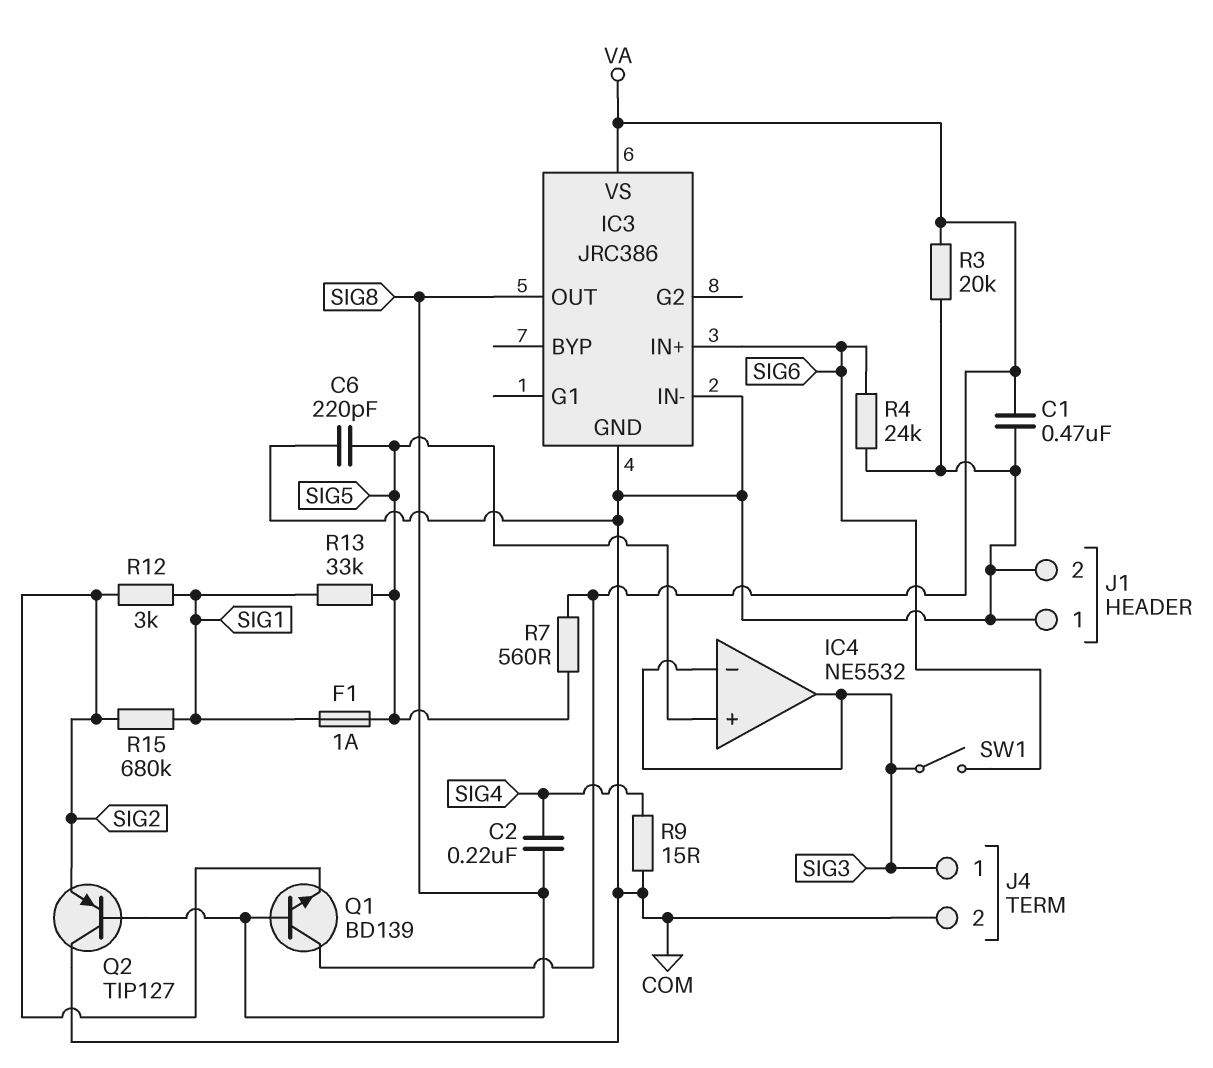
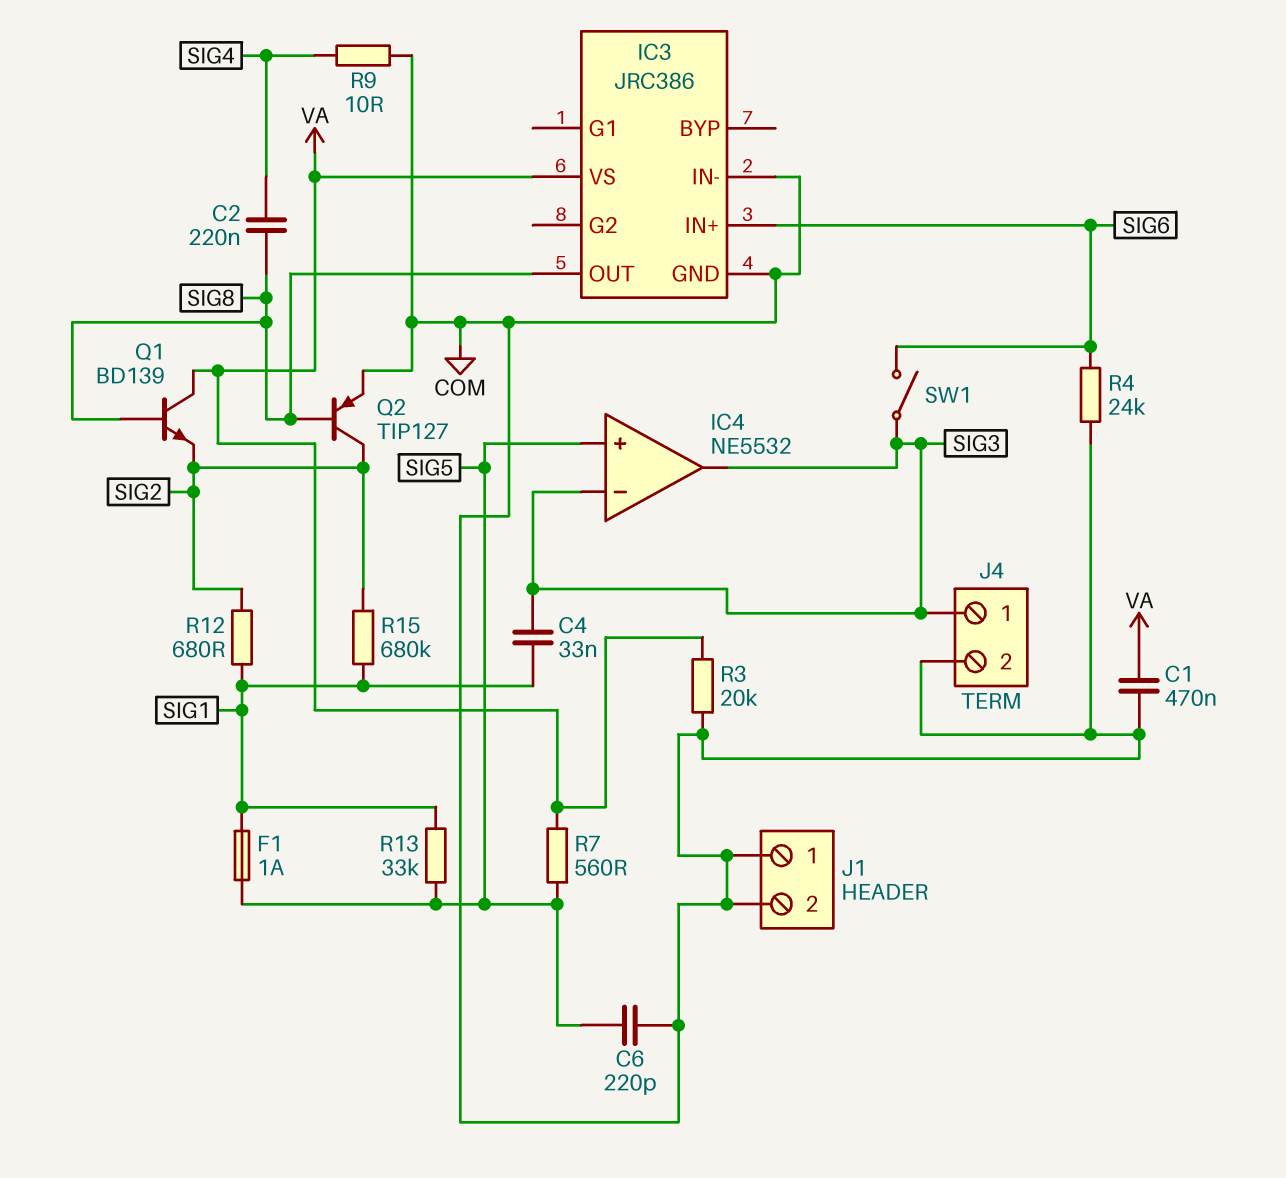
C4: none -> 33nF (SIG1, SIG3)
Q2: PNP TIP127 (B SIG8, C COM, E SIG2) -> PNP TIP127 (B SIG8, C SIG2, E COM)
R9: 15 (COM, SIG4) -> 10 (COM, SIG4)
R12: 3k (SIG1, SIG2) -> 680 (SIG1, SIG2)

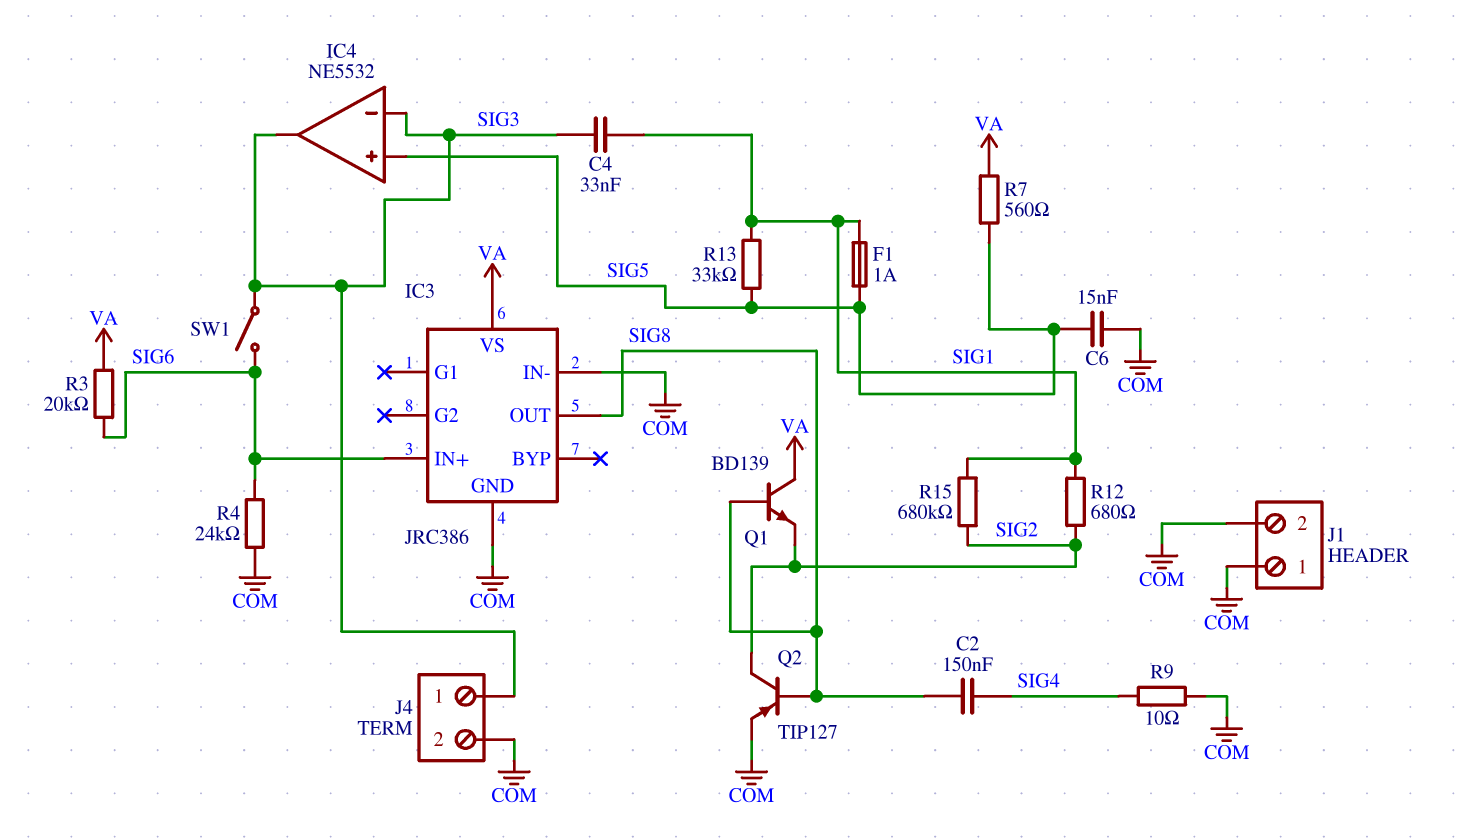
C1: 470nF (COM, VA) -> none
C2: 220nF (SIG4, SIG8) -> 150nF (SIG4, SIG8)
C6: 220pF (COM, SIG5) -> 15nF (COM, SIG5)
R3: 20k (COM, VA) -> 20k (SIG6, VA)

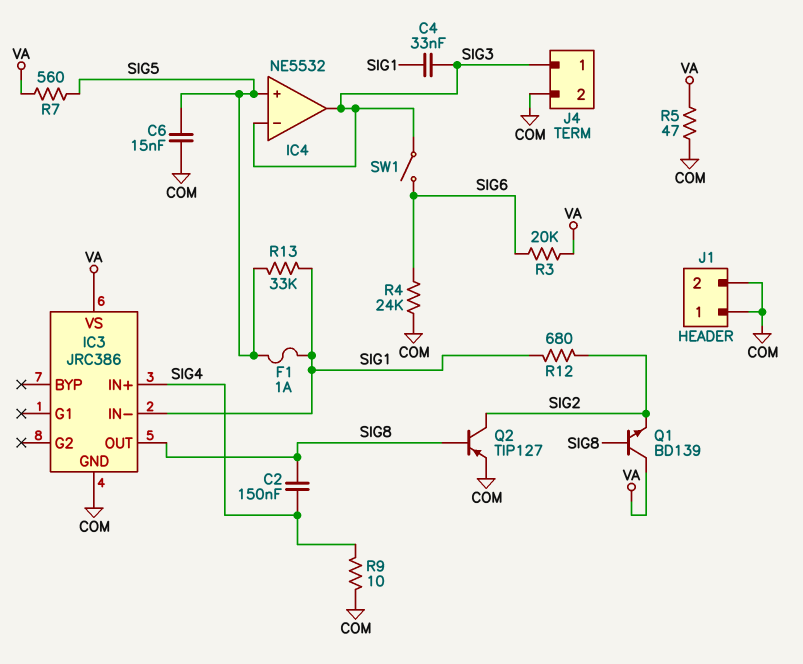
IC3 pin IN+: SIG6 -> SIG4
IC3 pin IN-: COM -> SIG1
R5: none -> 47 (COM, VA)
R15: 680k (SIG1, SIG2) -> none

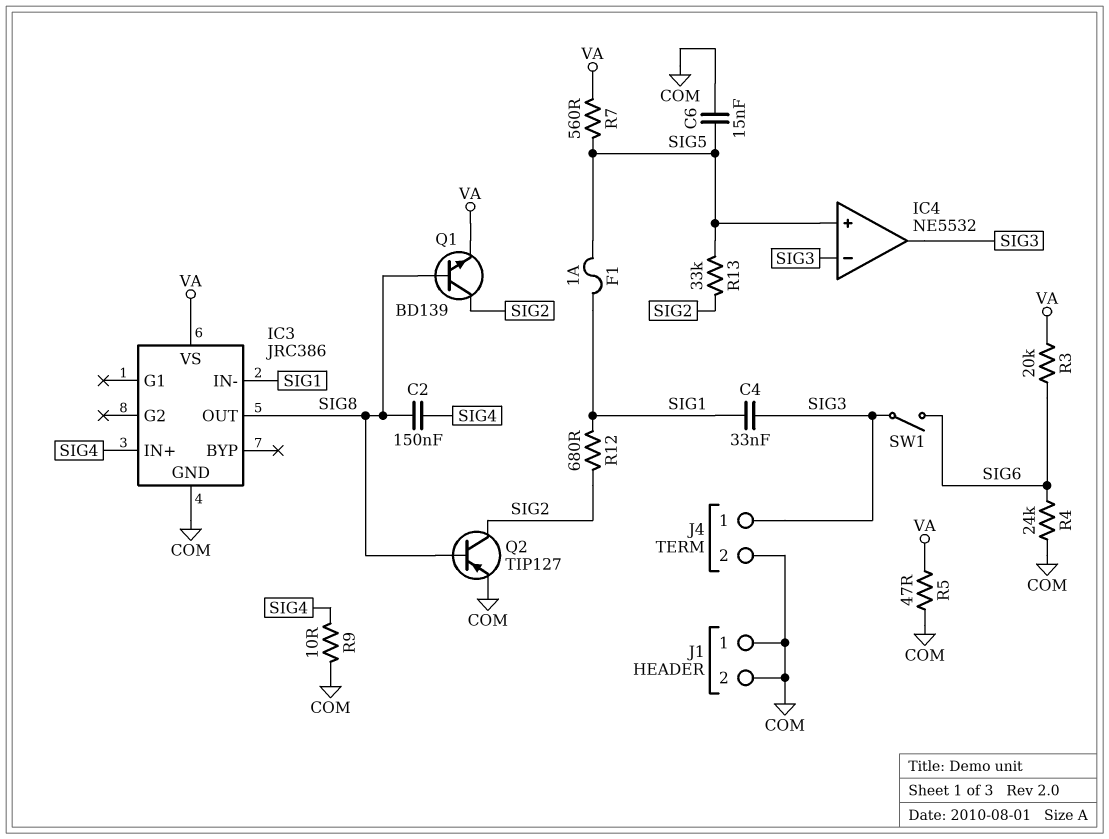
Q1: NPN BD139 (B SIG8, C VA, E SIG2) -> NPN BD139 (B SIG8, C SIG2, E VA)
R13: 33k (SIG1, SIG5) -> 33k (SIG2, SIG5)

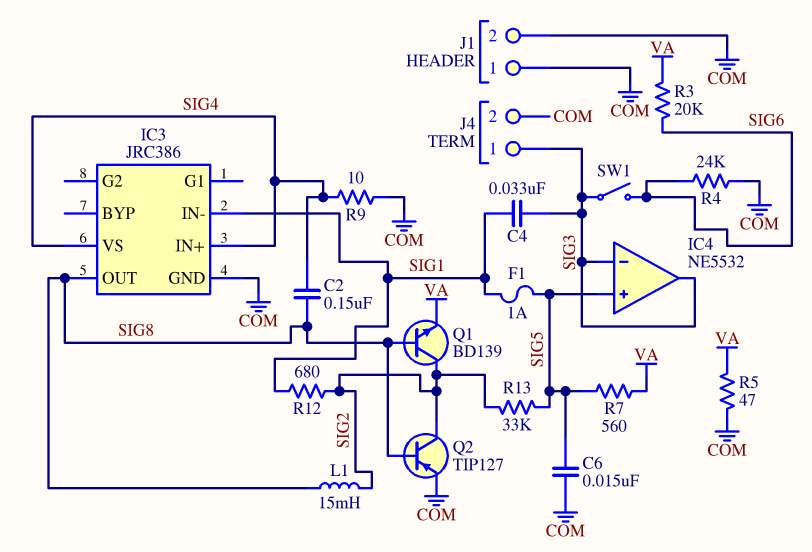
IC3 pin VS: VA -> SIG4
L1: none -> 15mH (SIG2, SIG8)

